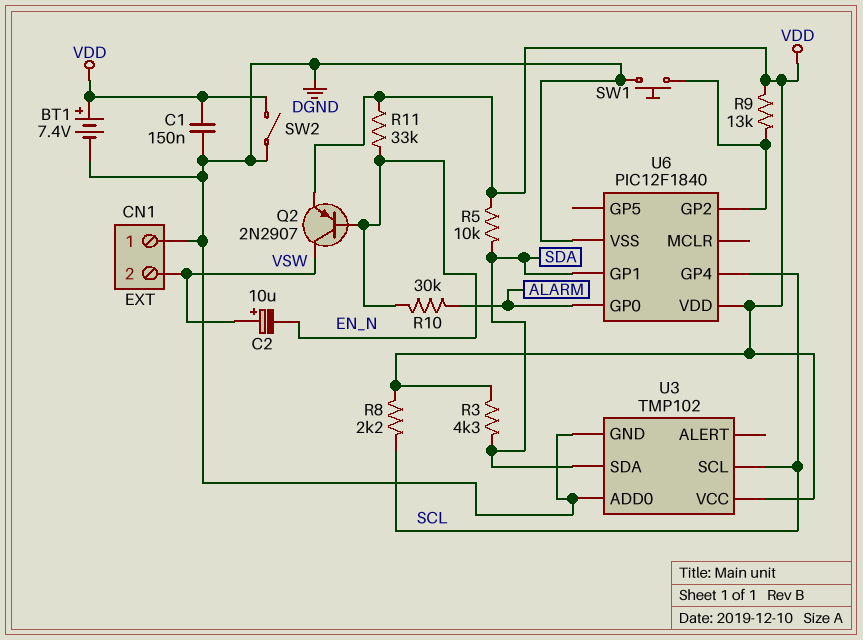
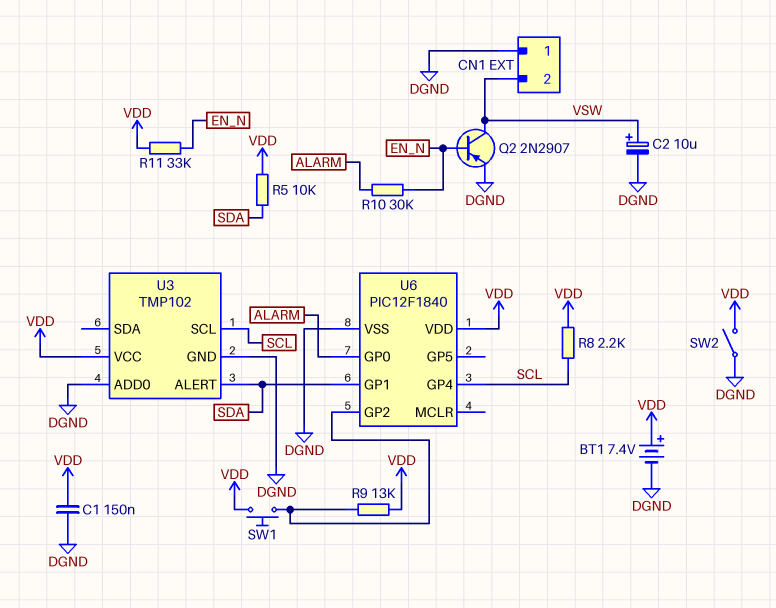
C2: 10uF (plus VSW, minus EN_N) -> 10uF (plus VSW, minus DGND)
Q2: PNP 2N2907 (B EN_N, C VSW, E VDD) -> PNP 2N2907 (B EN_N, C VSW, E DGND)
R3: 4.3k (SDA, VDD) -> none
SW1: button (DGND, U6/GP2) -> button (U6/GP2, VDD)
U3 pin ALERT: none -> SDA
U3 pin SDA: SDA -> none

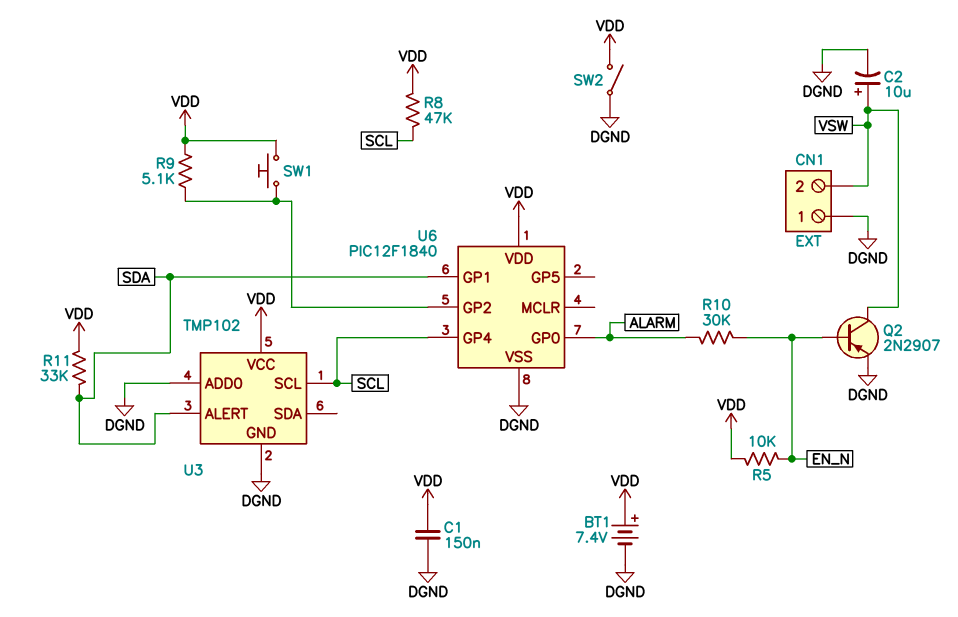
R5: 10k (SDA, VDD) -> 10k (EN_N, VDD)
R8: 2.2k (SCL, VDD) -> 47k (SCL, VDD)
R9: 13k (U6/GP2, VDD) -> 5.1k (U6/GP2, VDD)
R11: 33k (EN_N, VDD) -> 33k (SDA, VDD)

